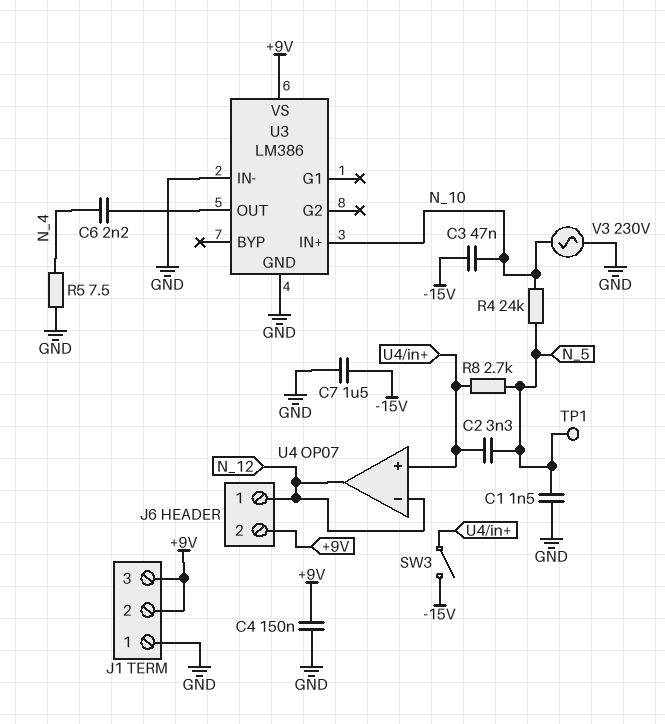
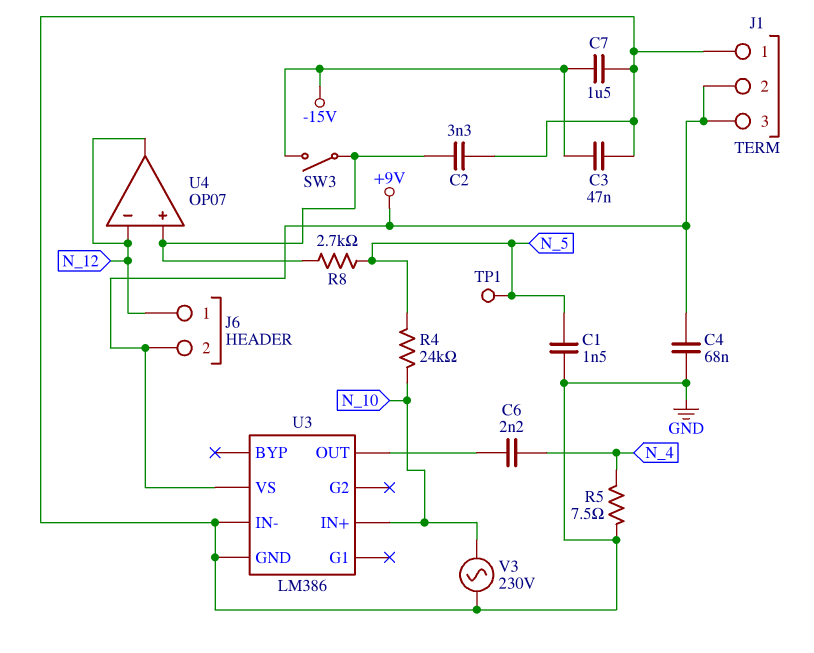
C2: 3.3nF (N_5, U4/in+) -> 3.3nF (GND, U4/in+)
C3: 47nF (-15V, N_10) -> 47nF (-15V, GND)
C4: 150nF (+9V, GND) -> 68nF (+9V, GND)

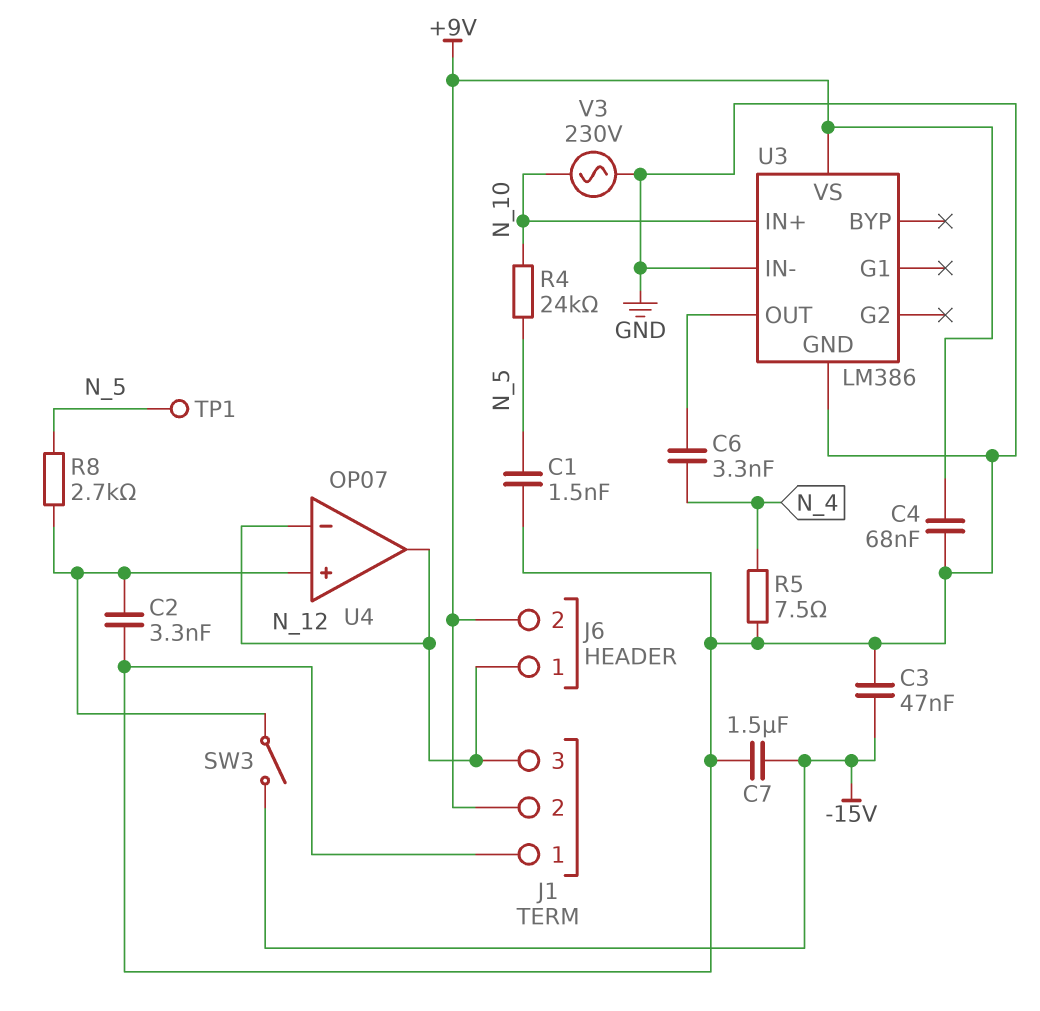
C6: 2.2nF (N_4, U3/OUT) -> 3.3nF (N_4, U3/OUT)
J1 pin 3: +9V -> N_12

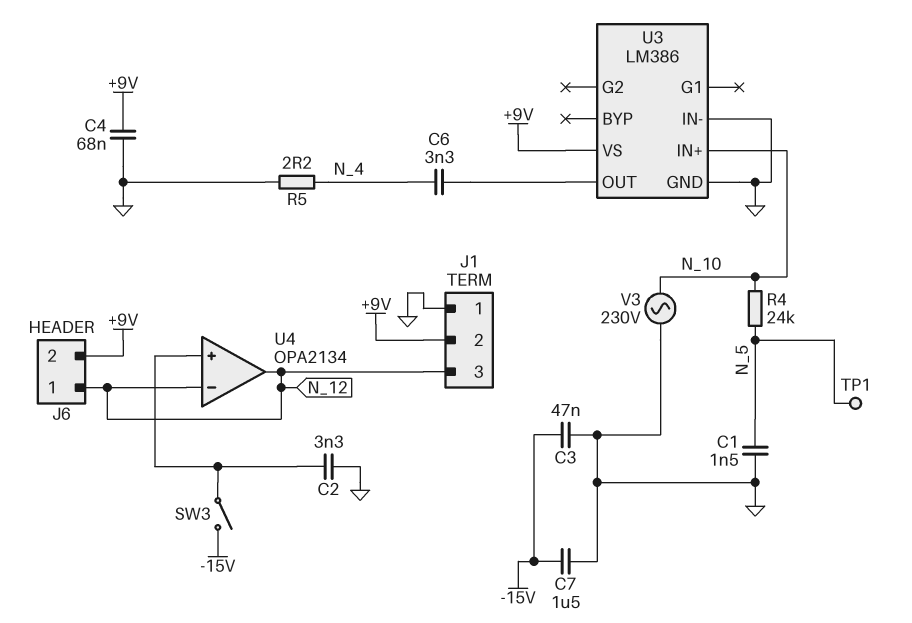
R5: 7.5 (GND, N_4) -> 2.2 (GND, N_4)
R8: 2.7k (N_5, U4/in+) -> none
U4: OP07 -> OPA2134

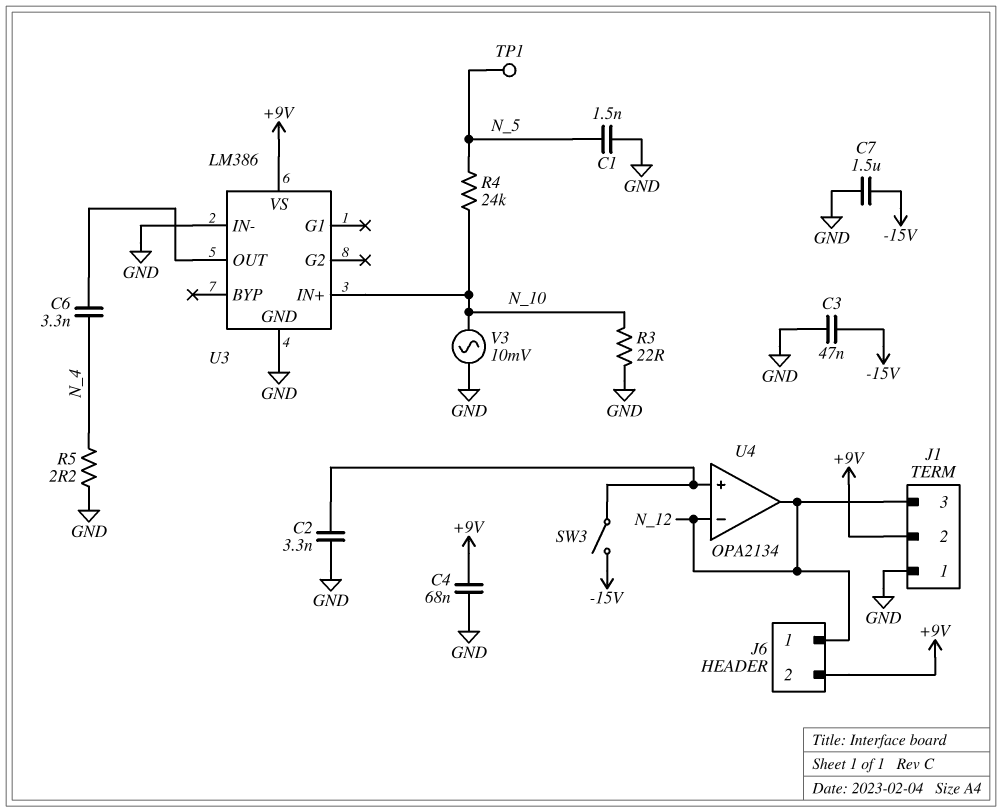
R3: none -> 22 (GND, N_10)
V3: AC 230V (GND, N_10) -> AC 10mV (GND, N_10)

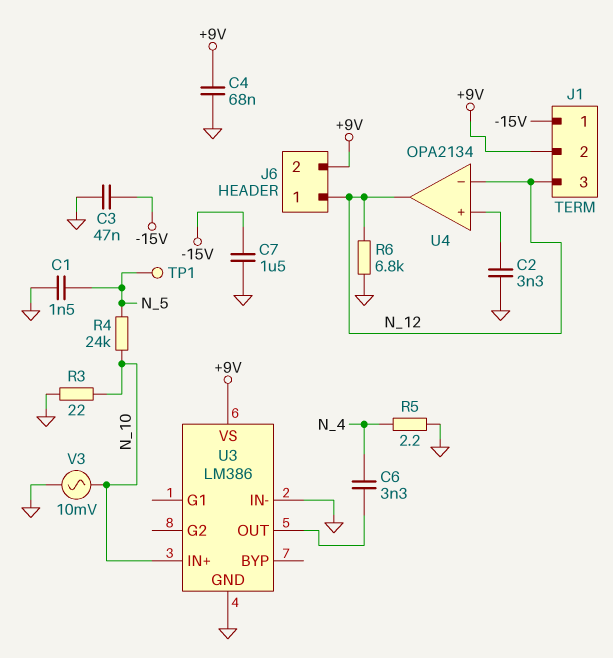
J1 pin 1: GND -> -15V
R6: none -> 6.8k (GND, N_12)
SW3: switch (-15V, U4/in+) -> none

